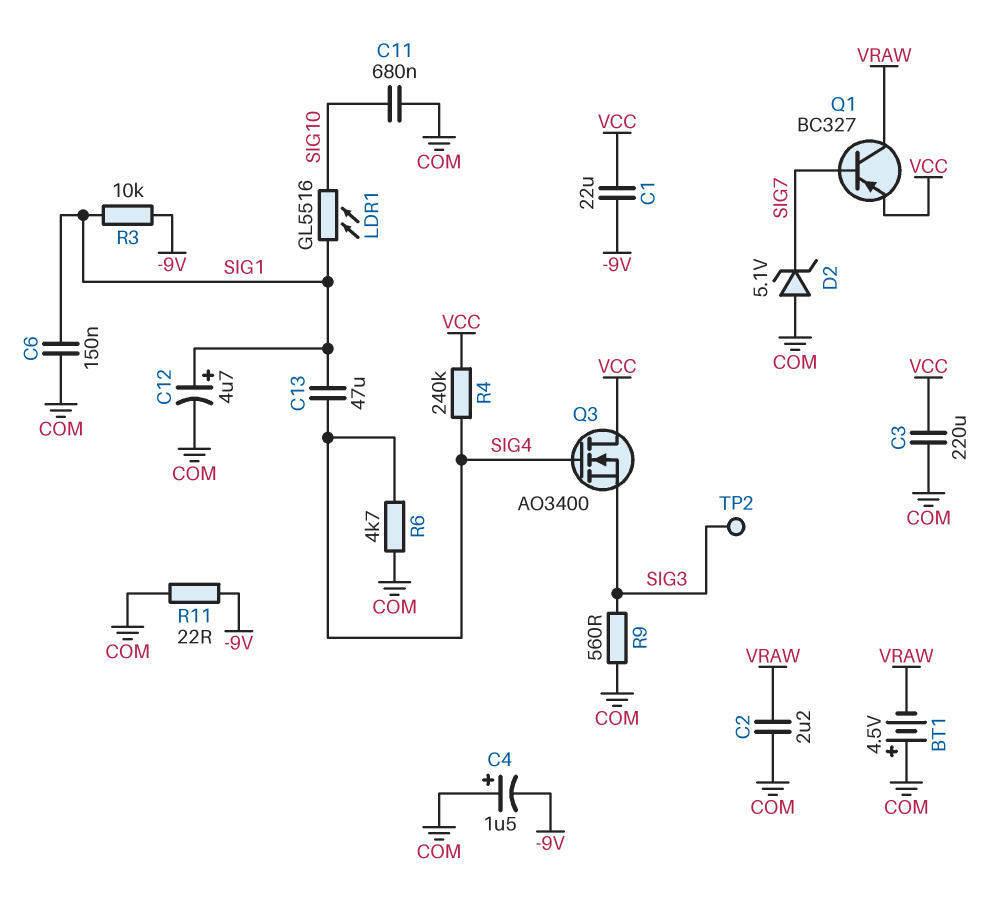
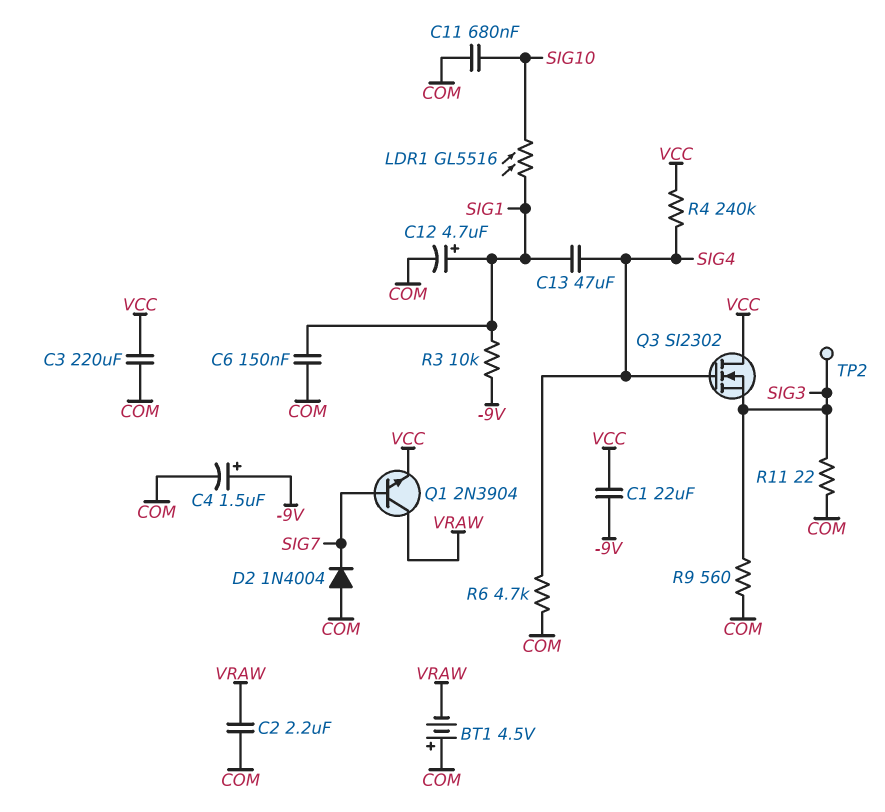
C4: 1.5uF (plus COM, minus -9V) -> 1.5uF (plus -9V, minus COM)
D2: zener 5.1V (A COM, K SIG7) -> diode 1N4004 (A COM, K SIG7)
Q1: PNP BC327 (B SIG7, C VRAW, E VCC) -> NPN 2N3904 (B SIG7, C VRAW, E VCC)
Q3: NMOS AO3400 (G SIG4, D VCC, S SIG3) -> NMOS SI2302 (G SIG4, D VCC, S SIG3)
R11: 22 (-9V, COM) -> 22 (COM, SIG3)

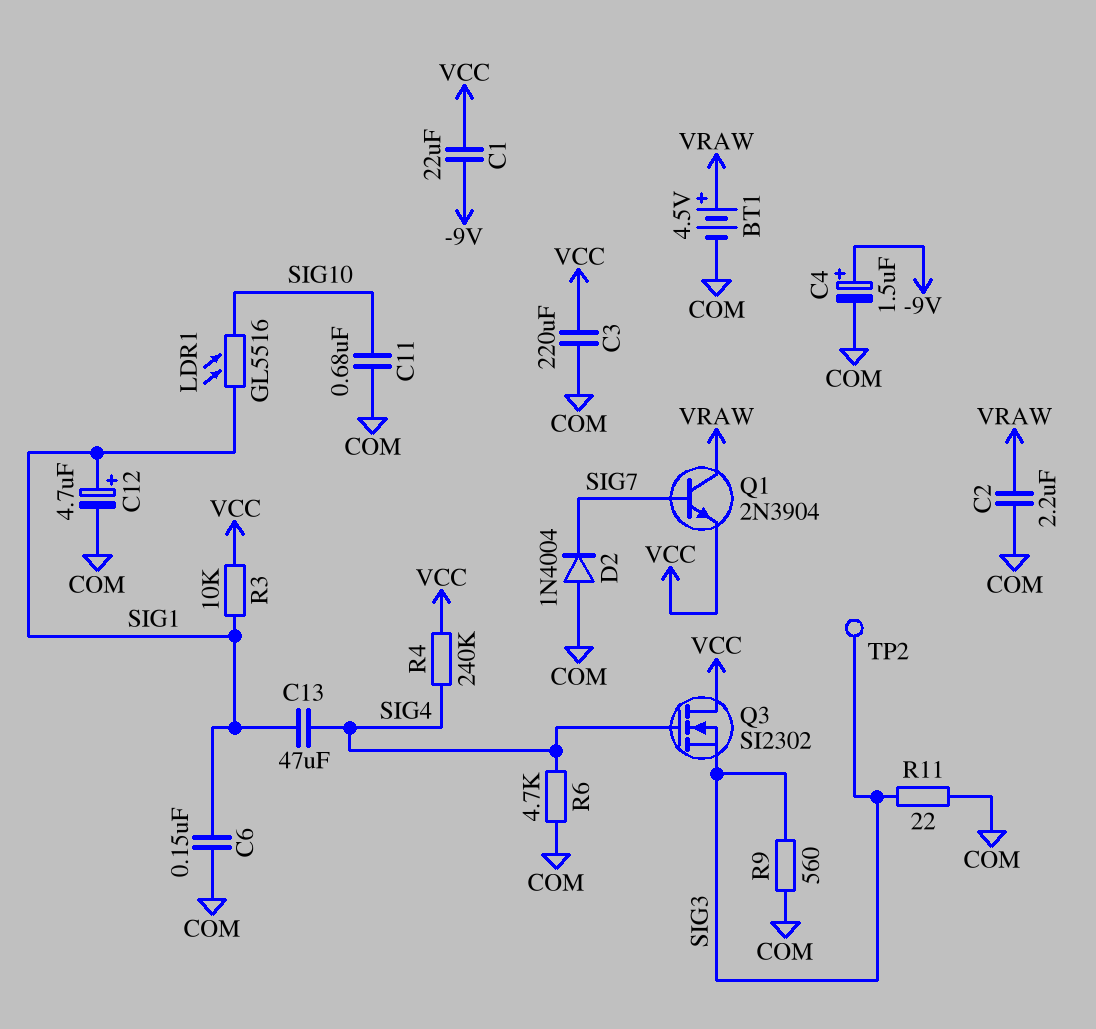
BT1: 4.5V (plus COM, minus VRAW) -> 4.5V (plus VRAW, minus COM)
R3: 10k (-9V, SIG1) -> 10k (SIG1, VCC)

